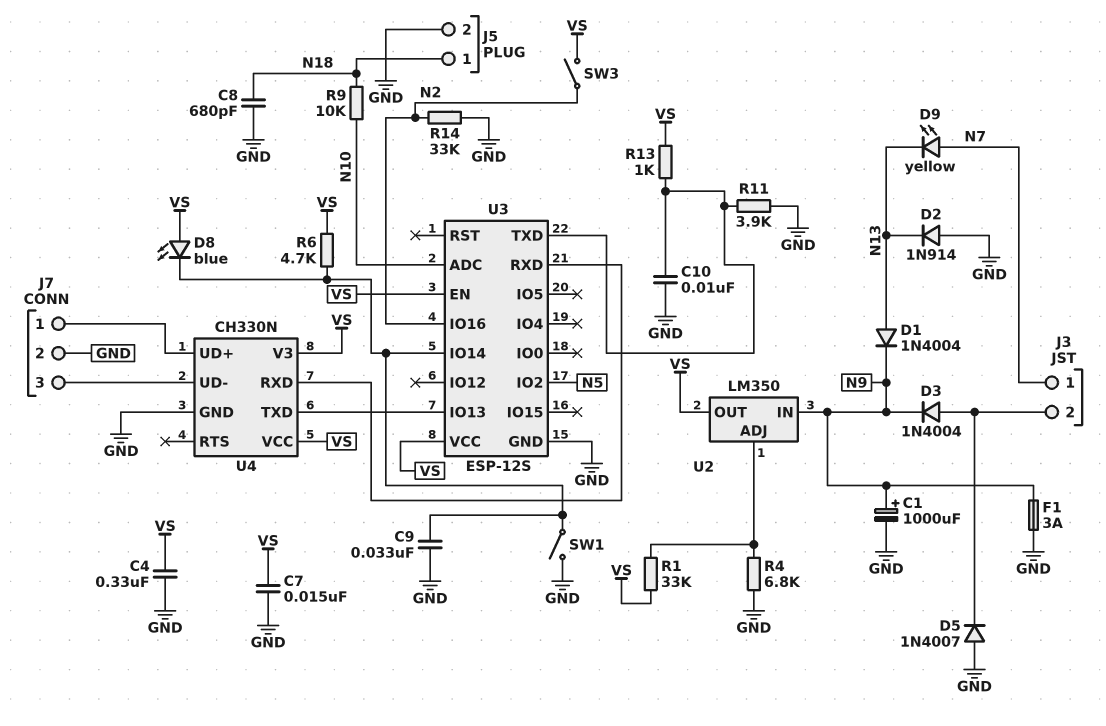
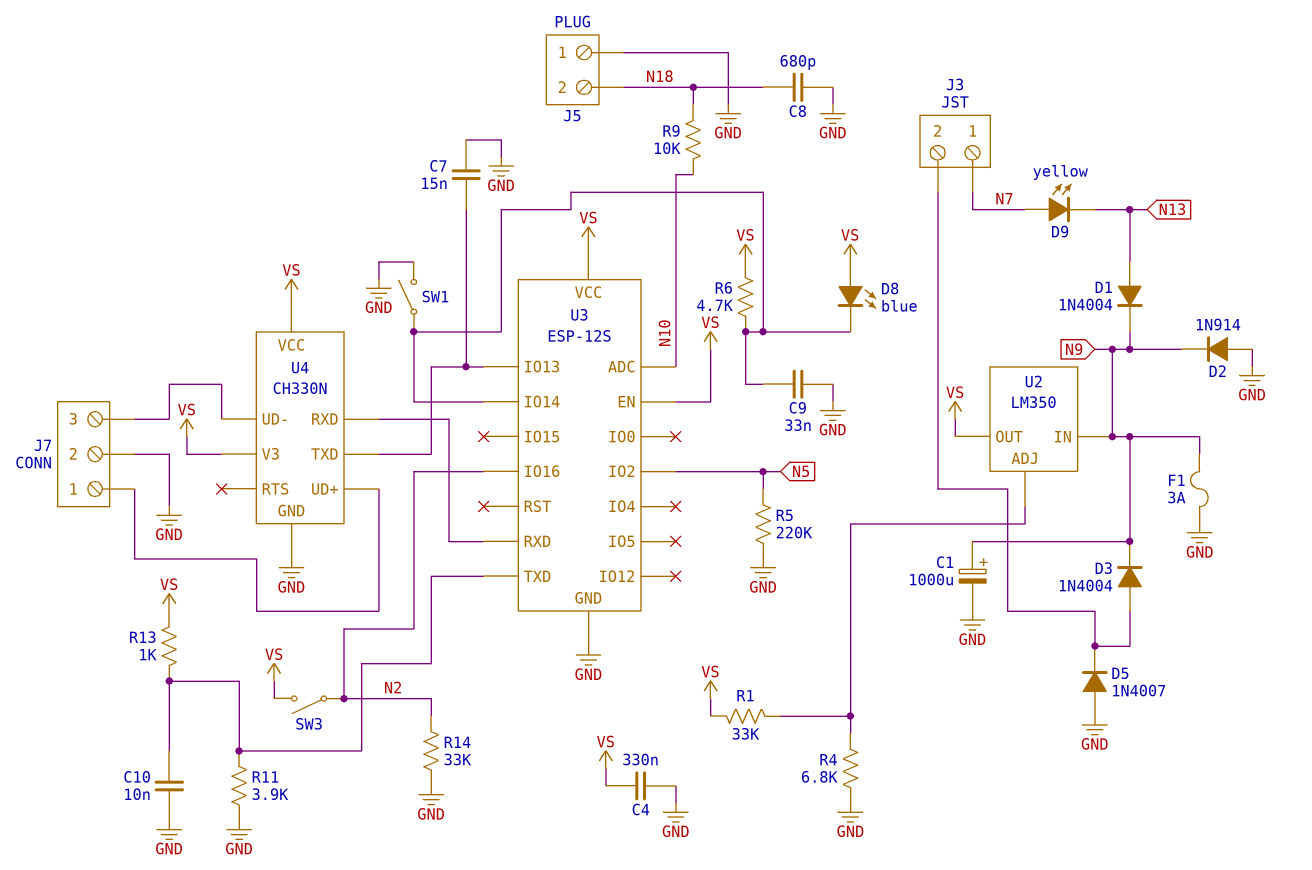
C7: 15nF (GND, VS) -> 15nF (GND, U3/IO13)
D2: diode 1N914 (A GND, K N13) -> diode 1N914 (A GND, K N9)
J5 pin 1: N18 -> GND
J5 pin 2: GND -> N18
R5: none -> 220k (GND, N5)

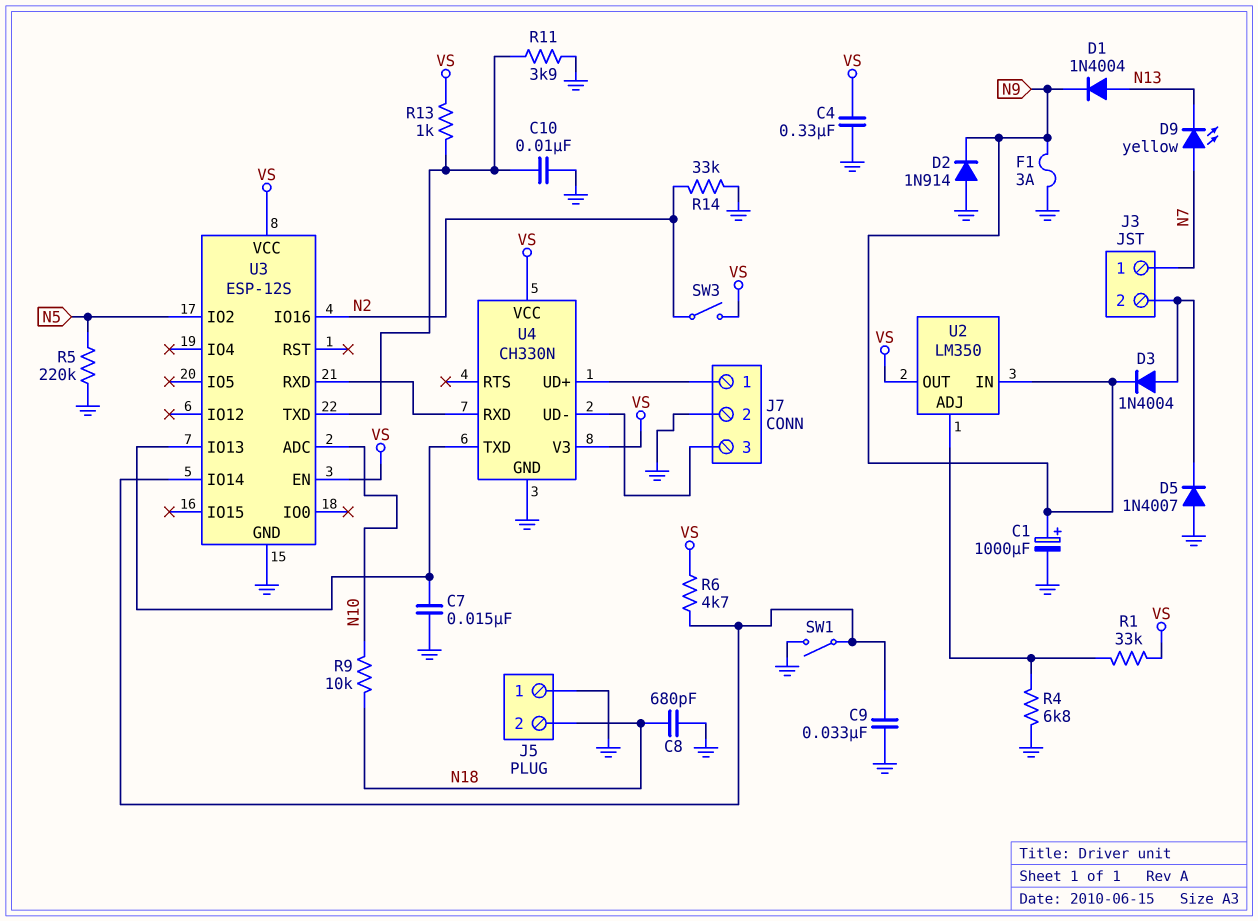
D8: LED blue (A VS, K U3/IO14) -> none

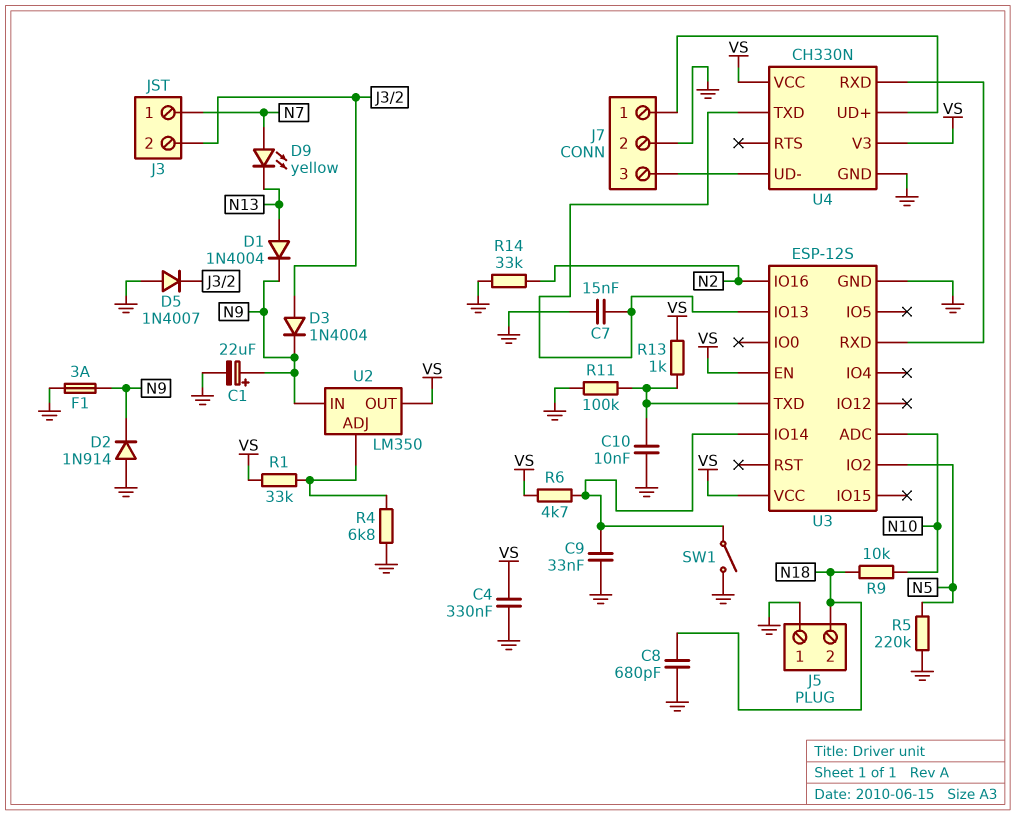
C1: 1000uF (plus N9, minus GND) -> 22uF (plus N9, minus GND)
R11: 3.9k (GND, U3/TXD) -> 100k (GND, U3/TXD)
SW3: switch (N2, VS) -> none

